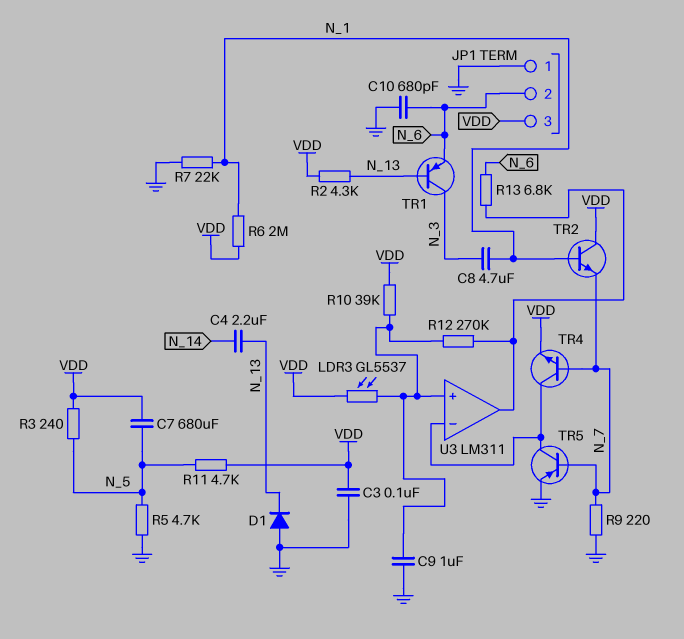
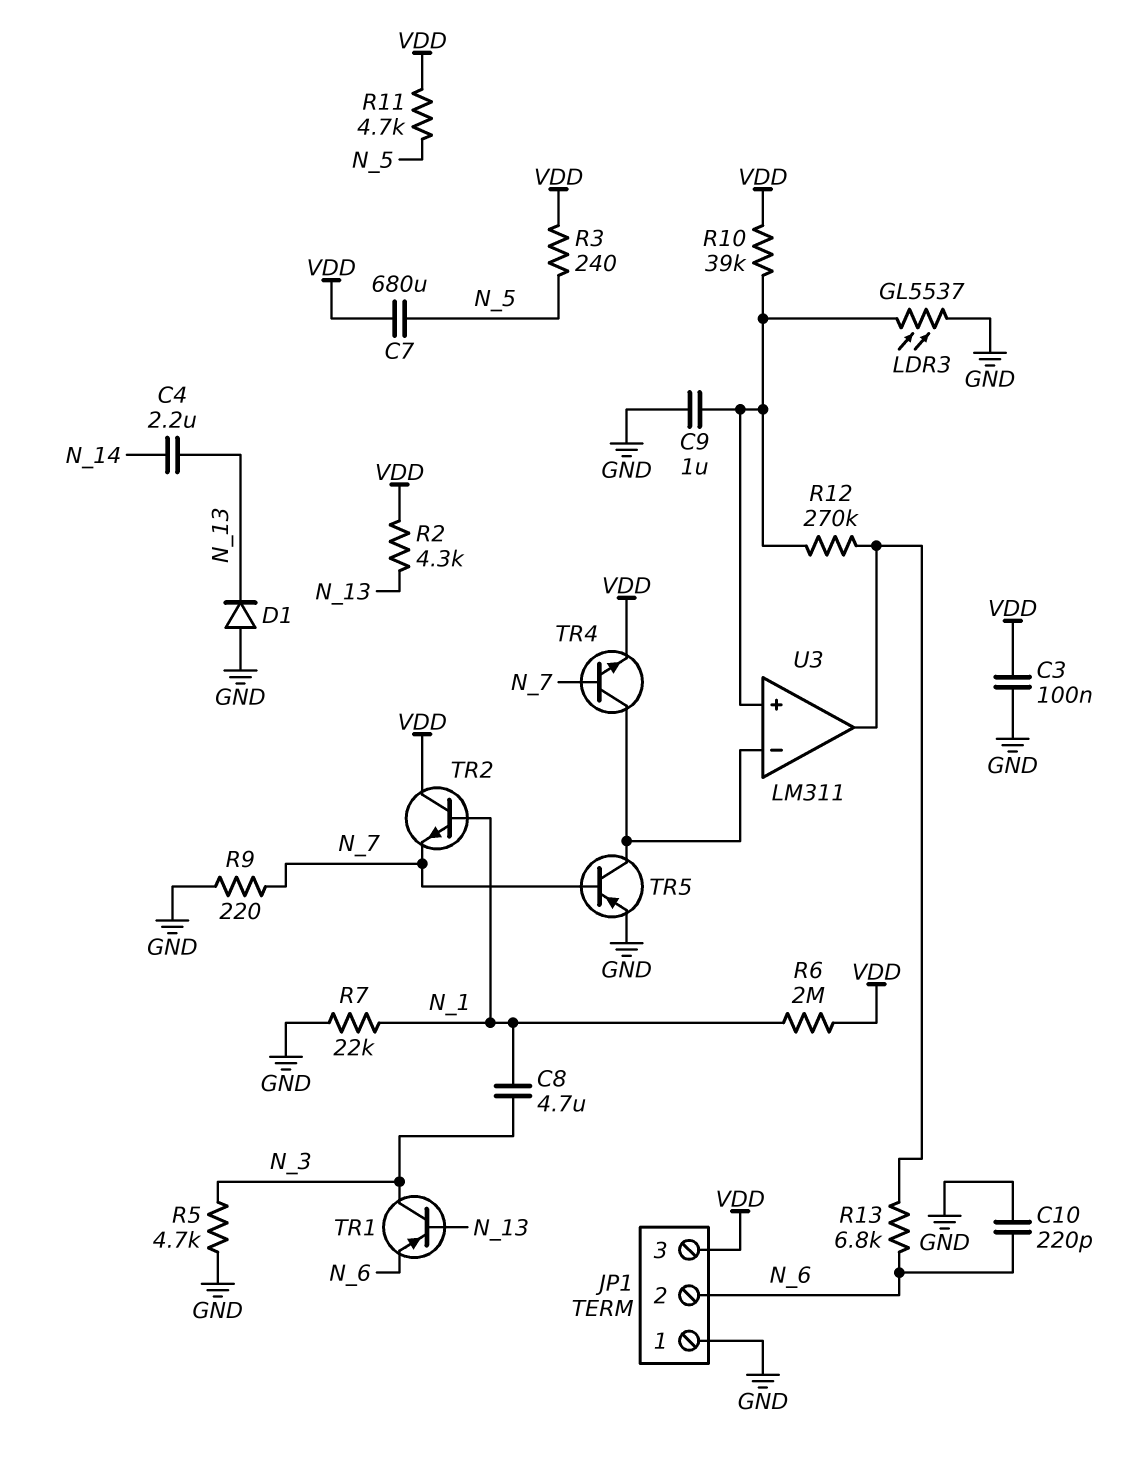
C10: 680pF (GND, N_6) -> 220pF (GND, N_6)
LDR3: GL5537 (U3/in+, VDD) -> GL5537 (GND, U3/in+)
R5: 4.7k (GND, N_5) -> 4.7k (GND, N_3)

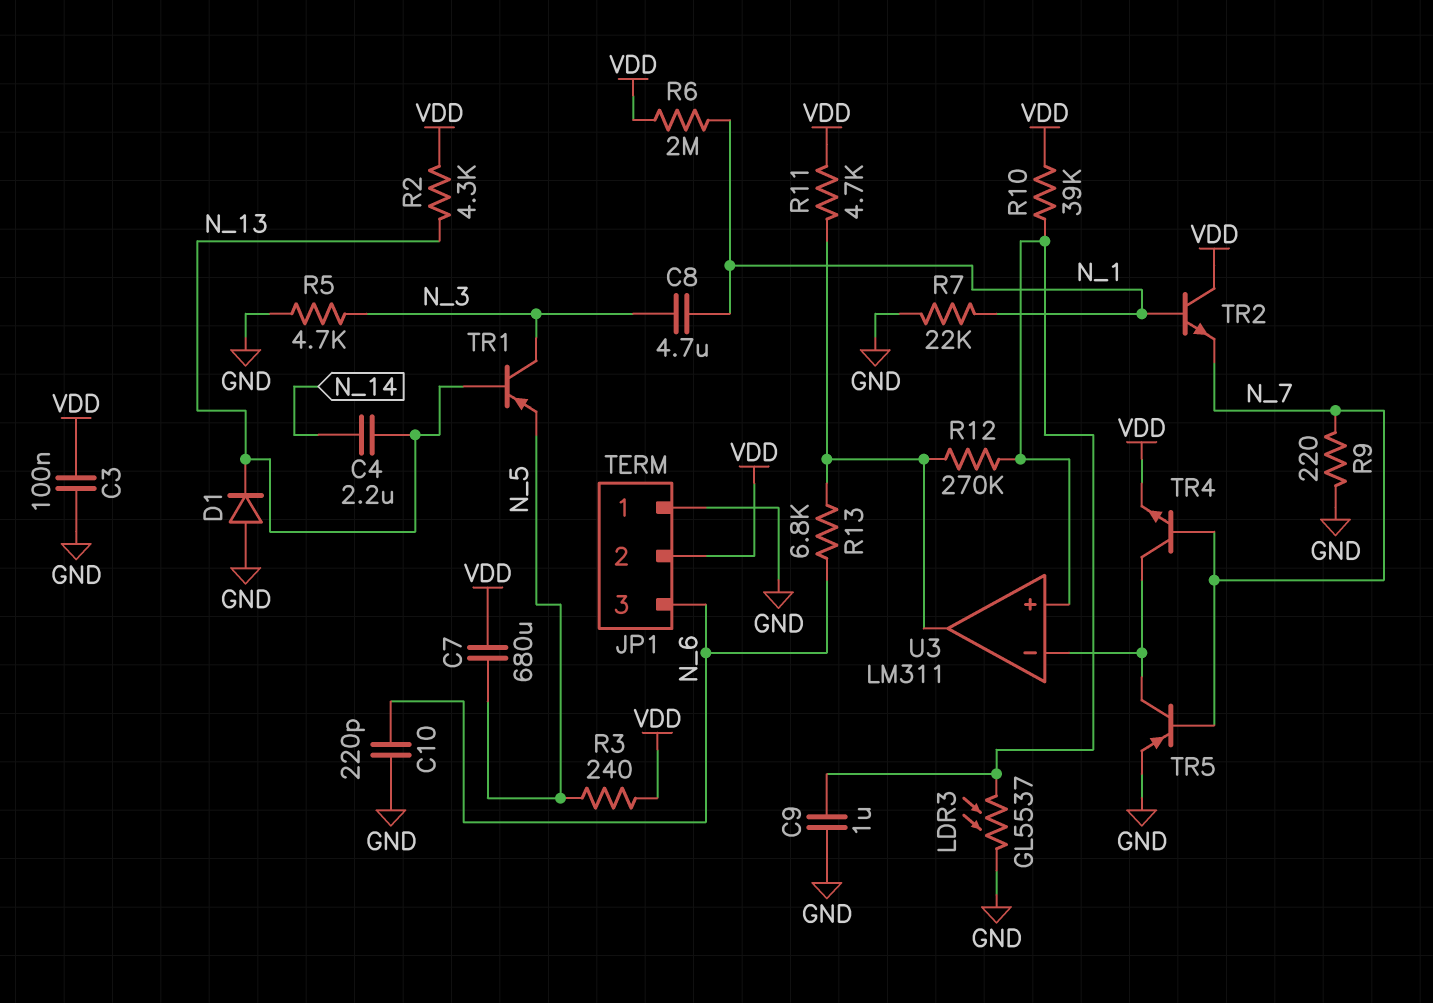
JP1 pin 2: N_6 -> VDD
JP1 pin 3: VDD -> N_6
R11: 4.7k (N_5, VDD) -> 4.7k (U3/out, VDD)
TR1: PNP (B N_13, C N_3, E N_6) -> PNP (B N_13, C N_3, E N_5)

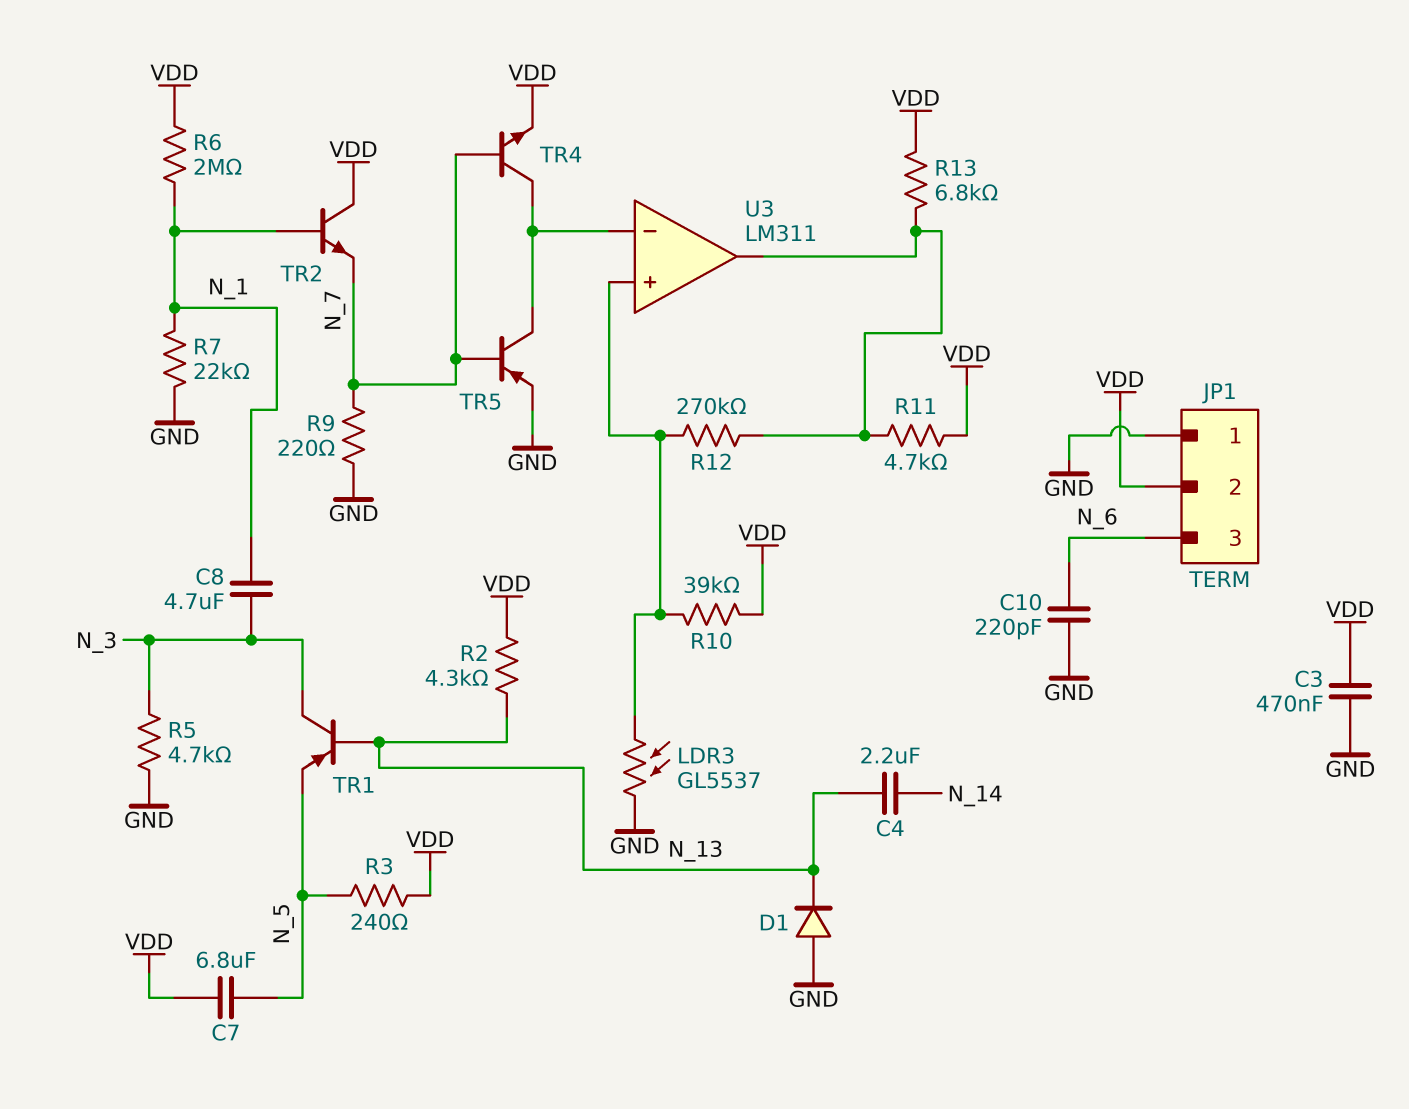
C3: 100nF (GND, VDD) -> 470nF (GND, VDD)
C7: 680uF (N_5, VDD) -> 6.8uF (N_5, VDD)
C9: 1uF (GND, U3/in+) -> none
R13: 6.8k (N_6, U3/out) -> 6.8k (U3/out, VDD)

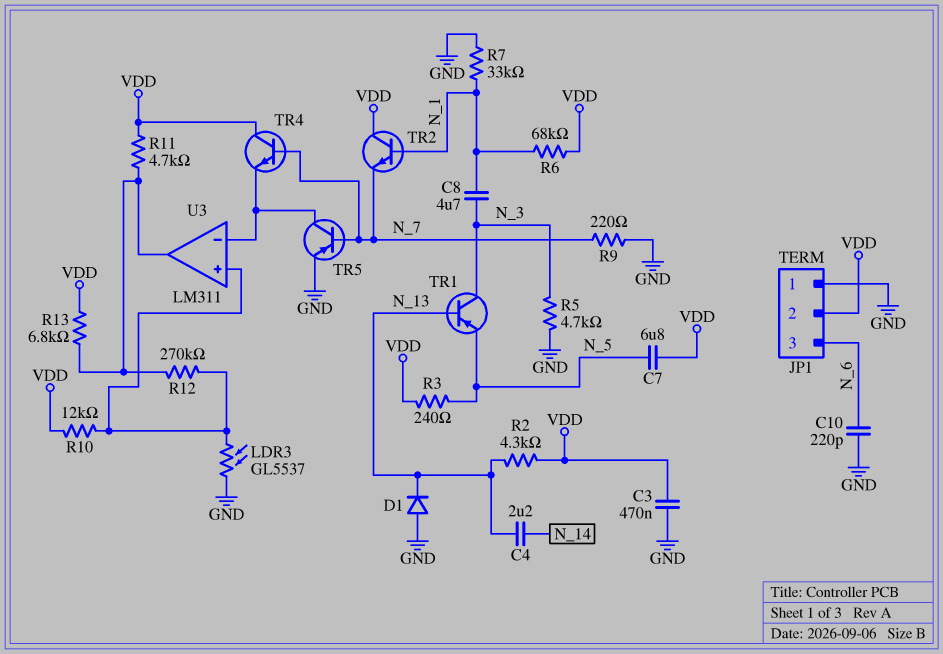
R6: 2M (N_1, VDD) -> 68k (N_1, VDD)
R7: 22k (GND, N_1) -> 33k (GND, N_1)
R10: 39k (U3/in+, VDD) -> 12k (U3/in+, VDD)
TR4: NPN (B N_7, C U3/in-, E VDD) -> NPN (B N_7, C VDD, E U3/in-)

